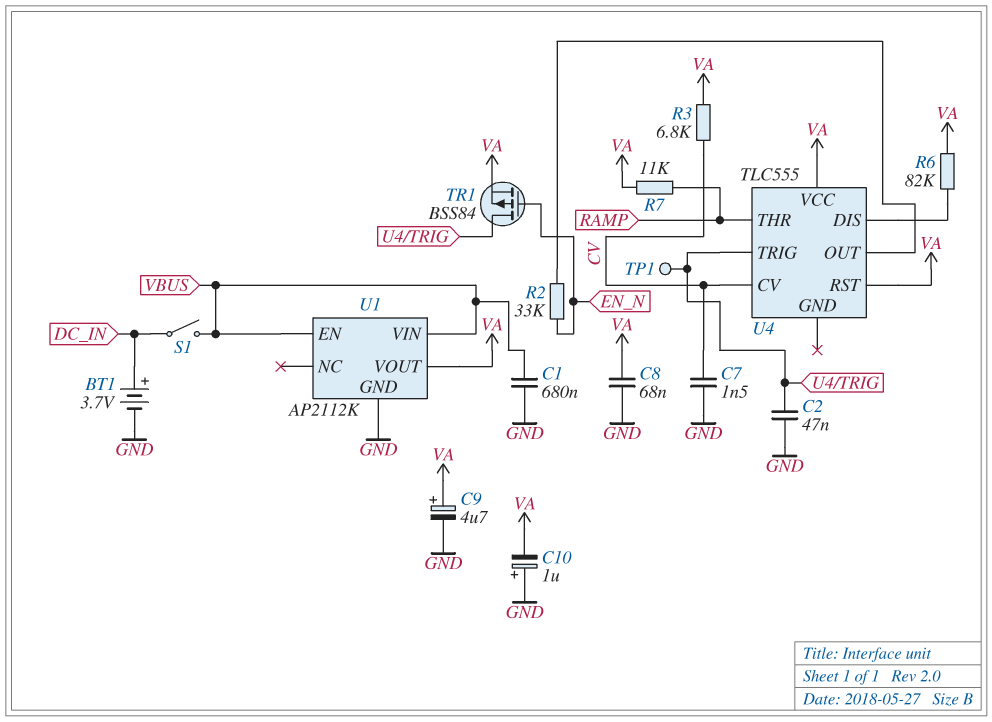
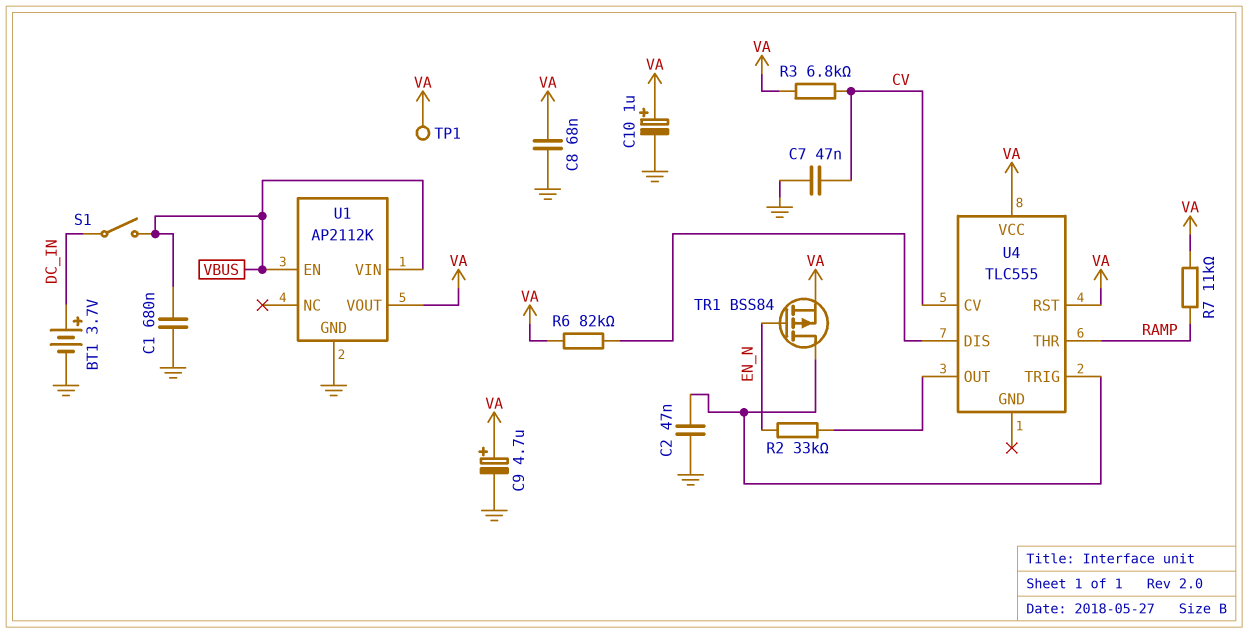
C7: 1.5nF (CV, GND) -> 47nF (CV, GND)
C10: 1uF (plus GND, minus VA) -> 1uF (plus VA, minus GND)
TP1: test point (U4/TRIG) -> test point (VA)

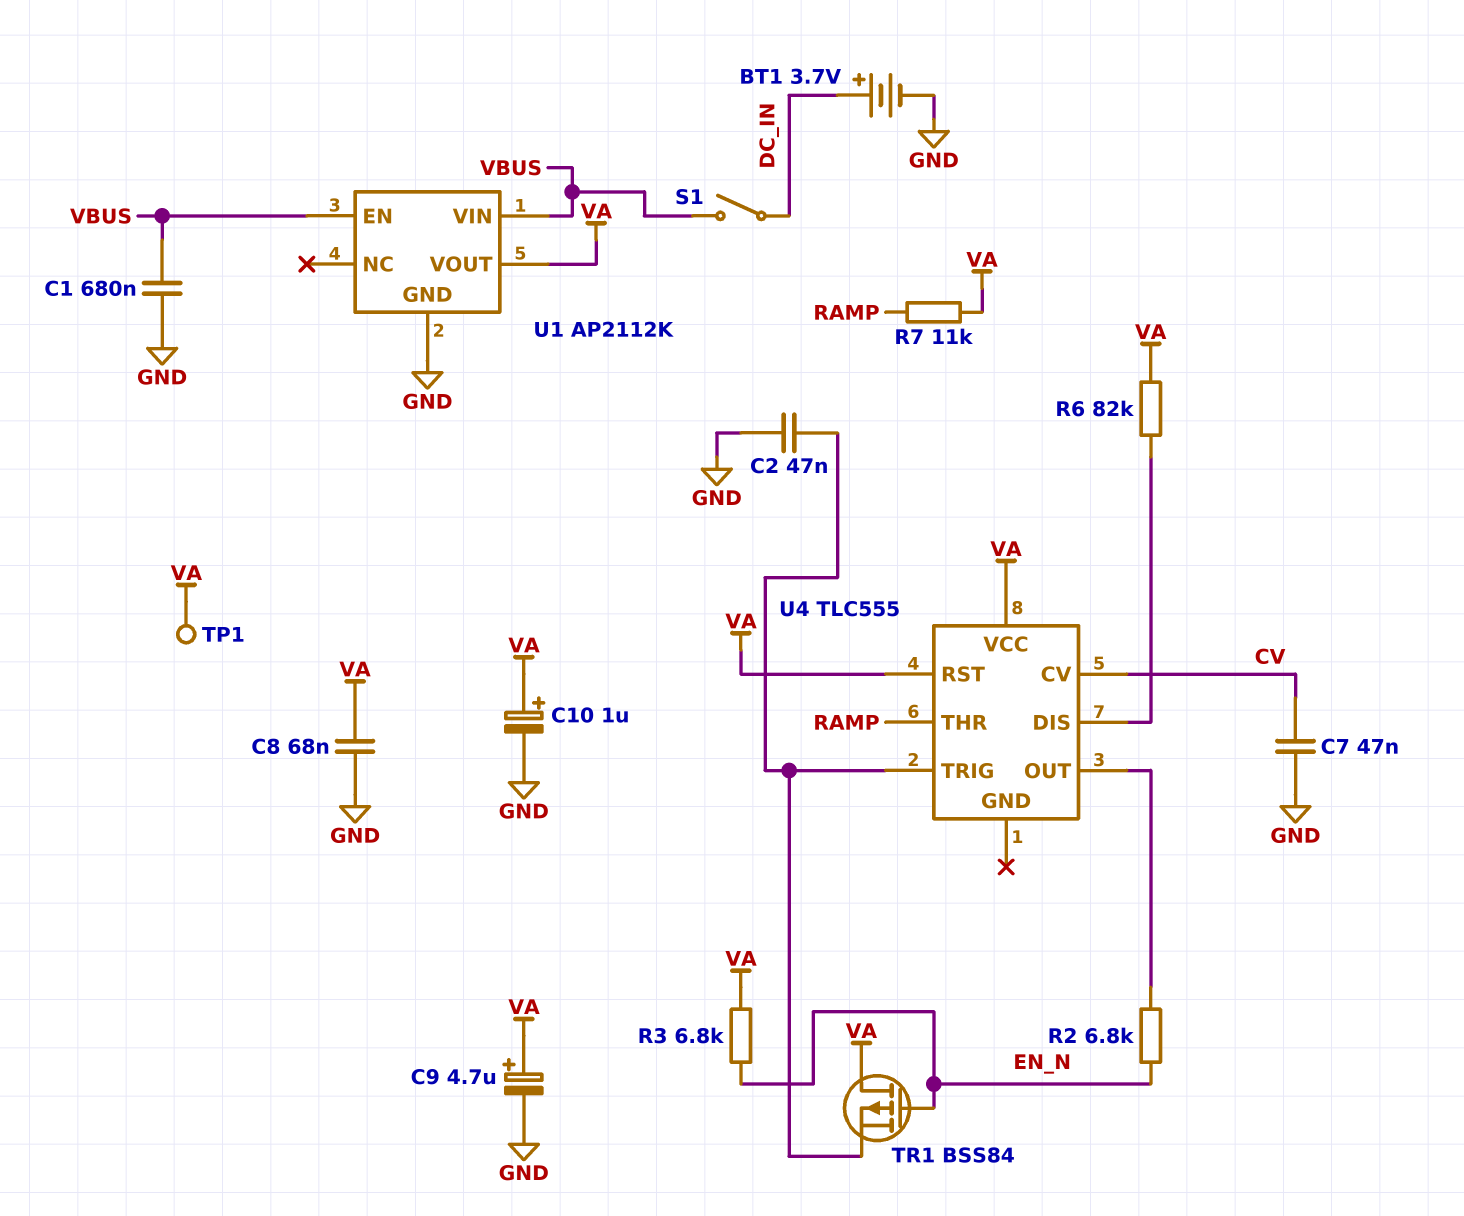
R2: 33k (EN_N, U4/OUT) -> 6.8k (EN_N, U4/OUT)
R3: 6.8k (CV, VA) -> 6.8k (EN_N, VA)
TR1: PMOS BSS84 (G EN_N, D U4/TRIG, S VA) -> PMOS BSS84 (G EN_N, D VA, S U4/TRIG)

